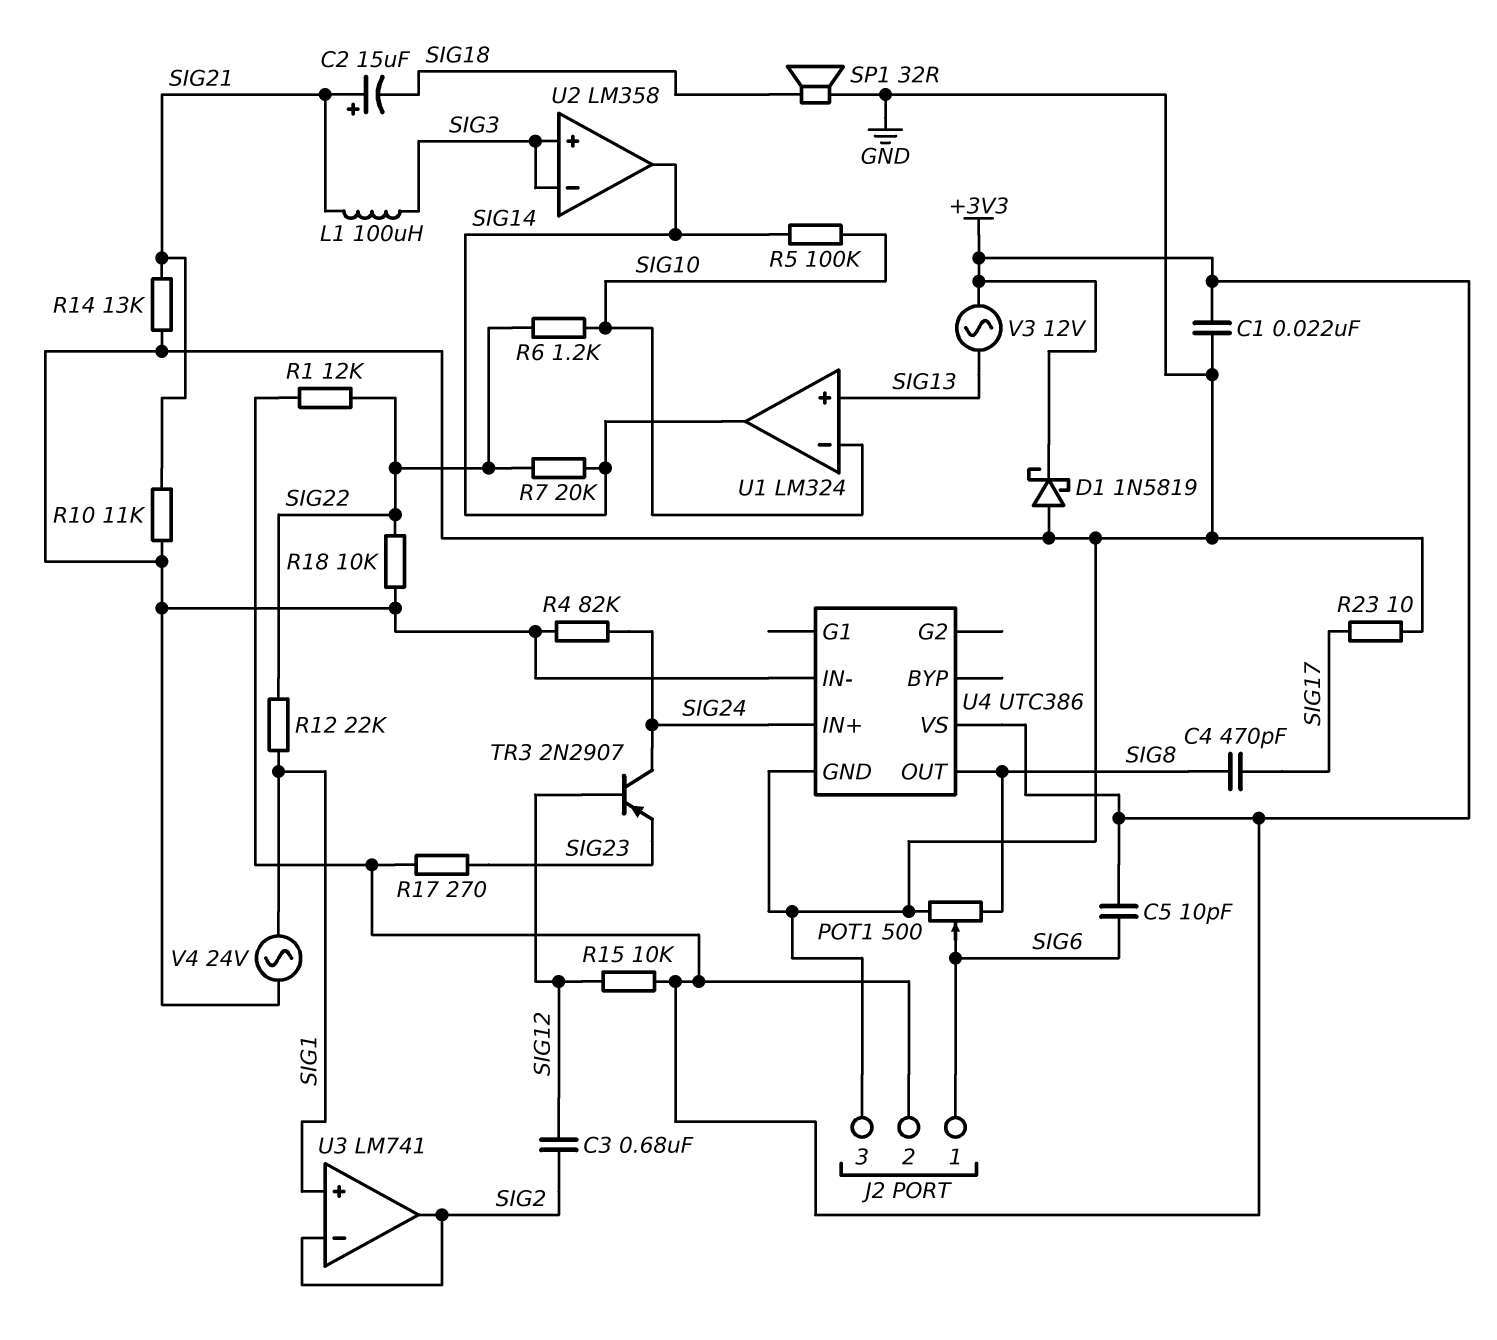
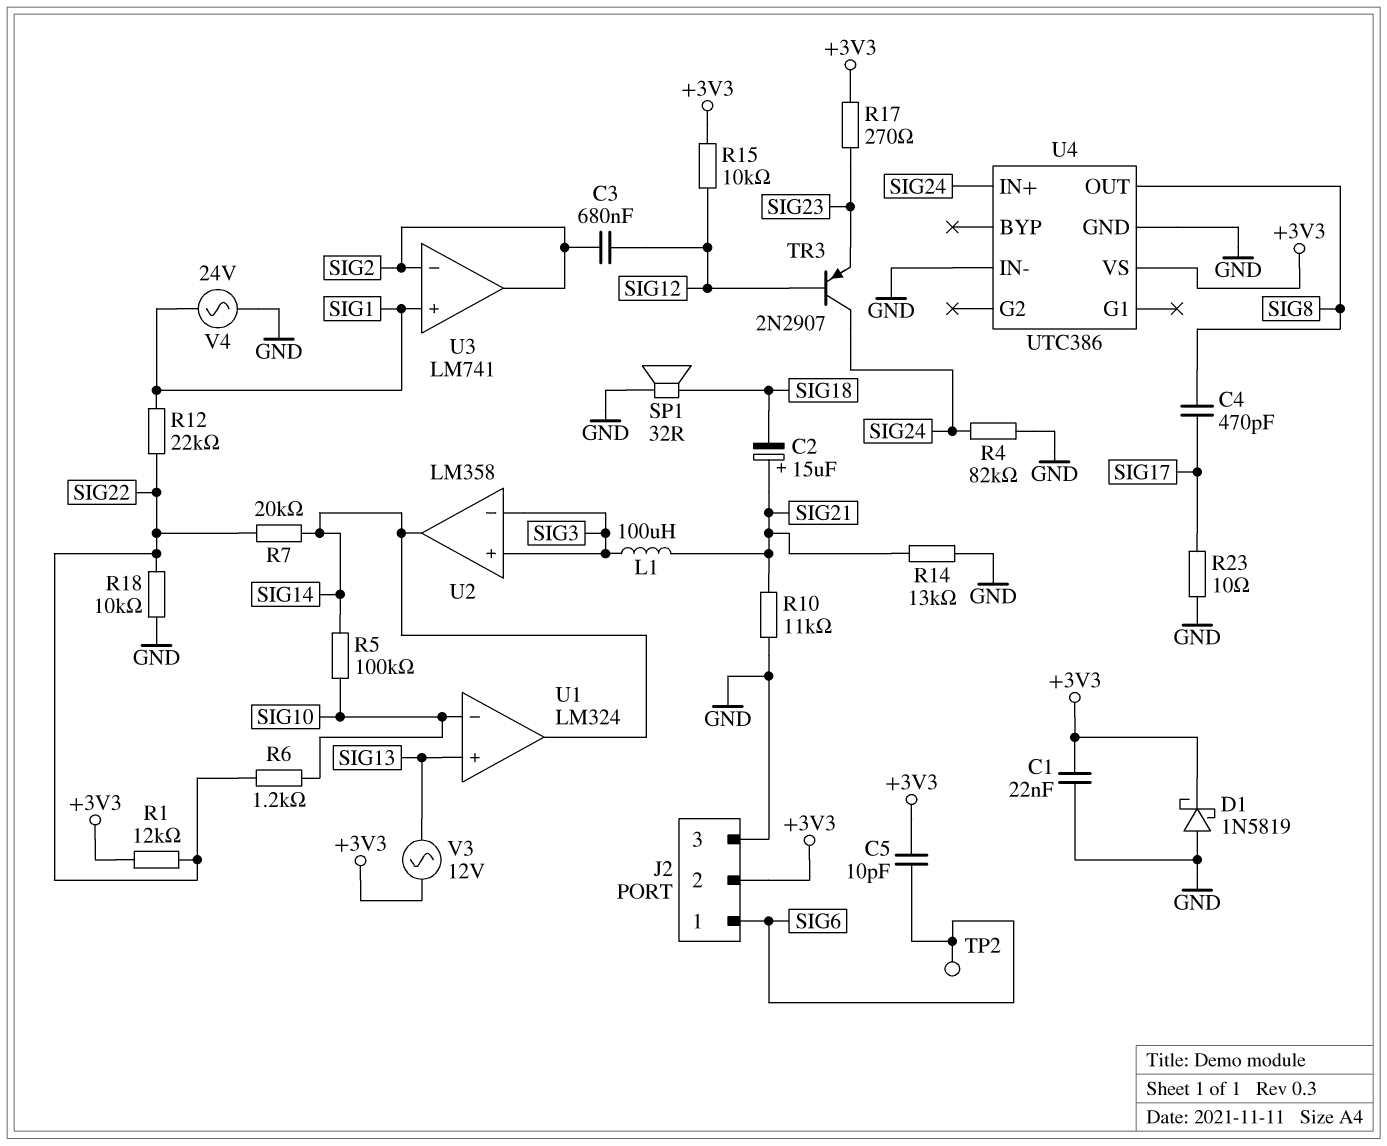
POT1: 500 (GND, SIG8, wiper SIG6) -> none
TP2: none -> test point (SIG6)

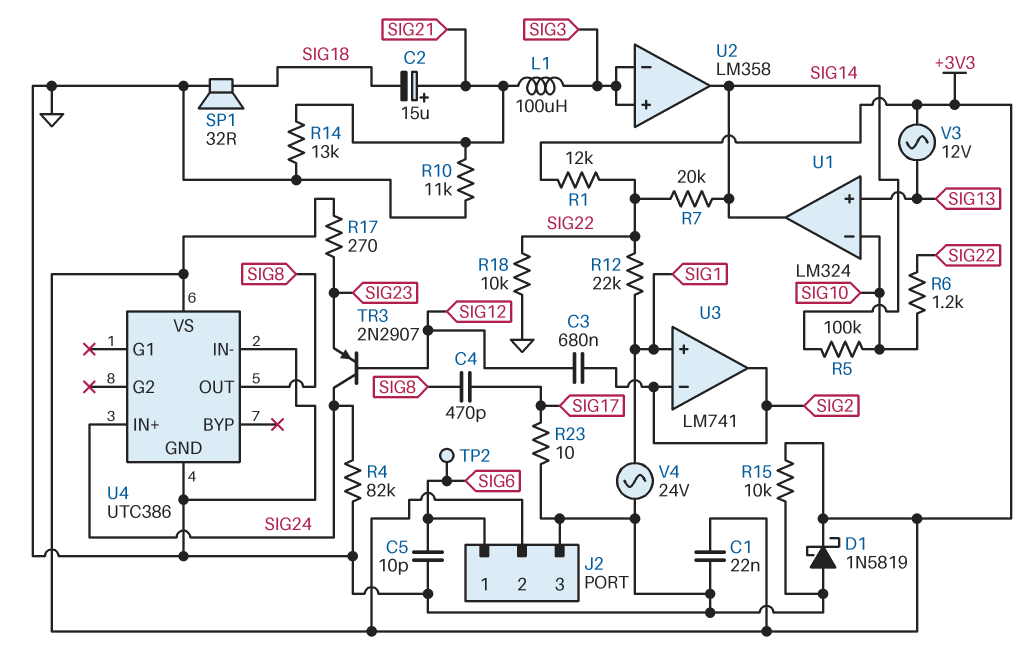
C5: 10pF (+3V3, SIG6) -> 10pF (GND, SIG6)
R15: 10k (+3V3, SIG12) -> 10k (+3V3, GND)

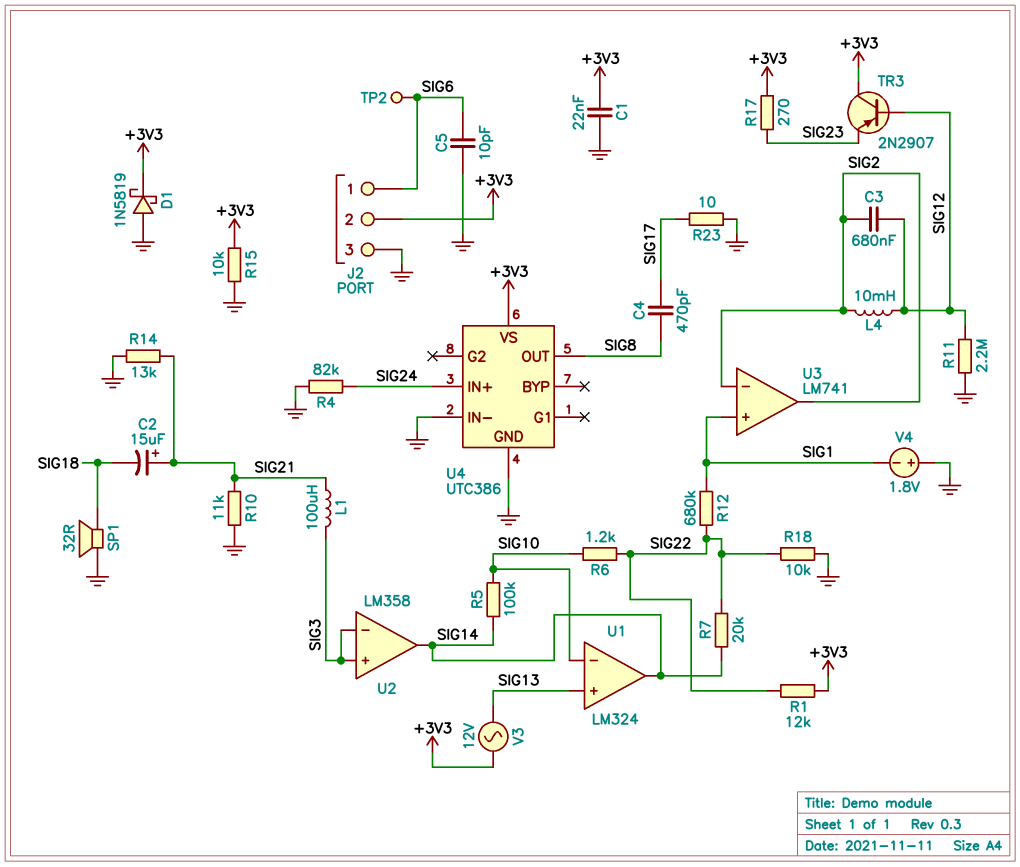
L4: none -> 10mH (SIG2, SIG12)
R11: none -> 2.2M (GND, SIG12)
R12: 22k (SIG1, SIG22) -> 680k (SIG1, SIG22)
TR3: PNP 2N2907 (B SIG12, C SIG24, E SIG23) -> PNP 2N2907 (B SIG12, C +3V3, E SIG23)
V4: AC 24V (GND, SIG1) -> 1.8V (plus GND, minus SIG1)

